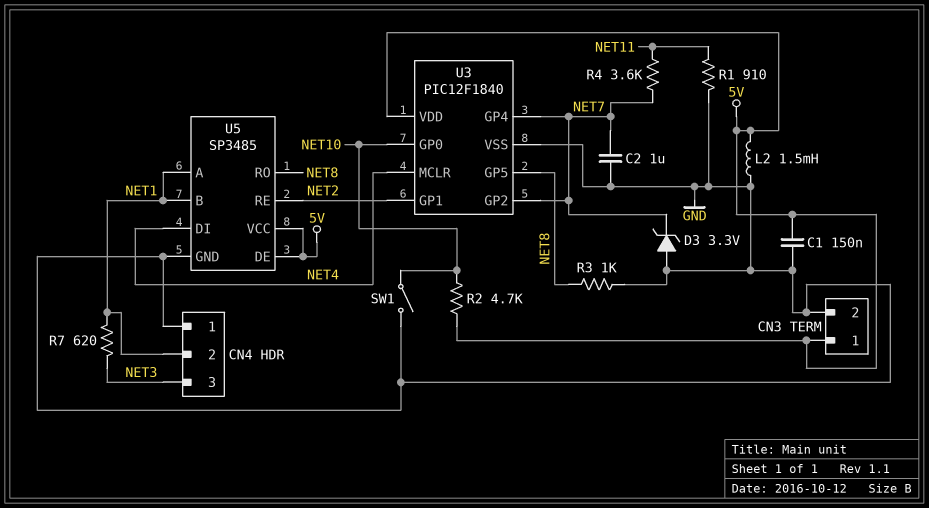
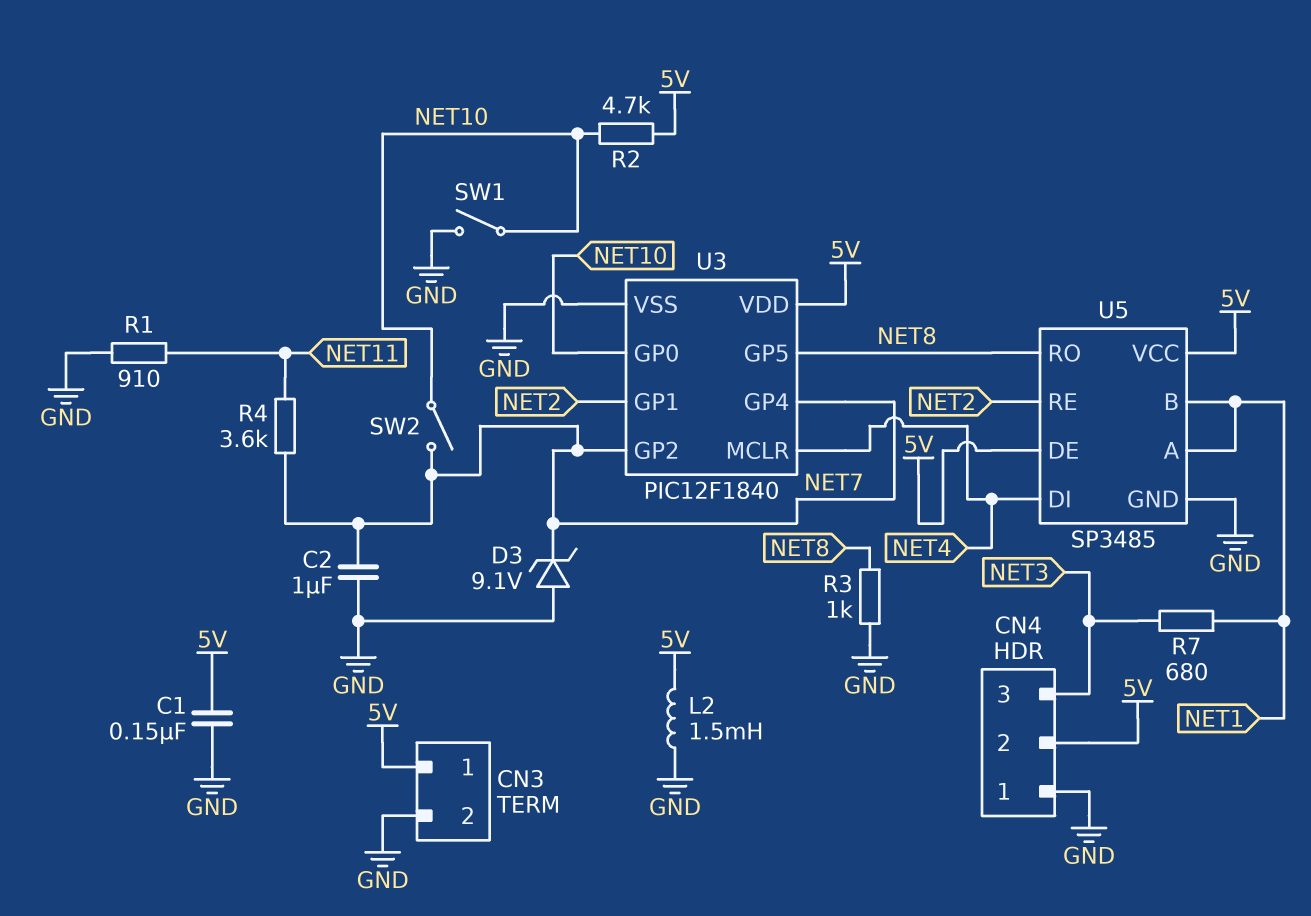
CN4 pin 2: NET1 -> 5V
D3: zener 3.3V (A GND, K NET7) -> zener 9.1V (A GND, K NET7)
R7: 620 (NET1, NET3) -> 680 (NET1, NET3)
SW2: none -> switch (NET7, NET10)

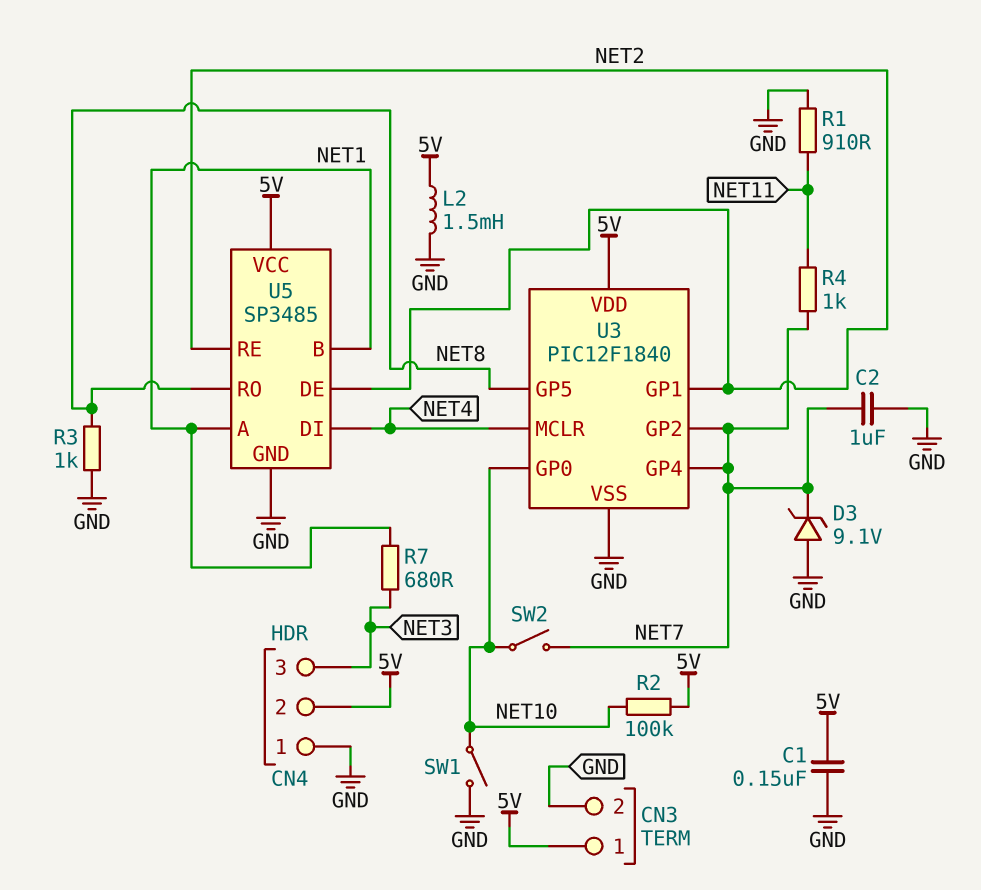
R2: 4.7k (5V, NET10) -> 100k (5V, NET10)
R4: 3.6k (NET7, NET11) -> 1k (NET7, NET11)
U5 pin DE: 5V -> NET2

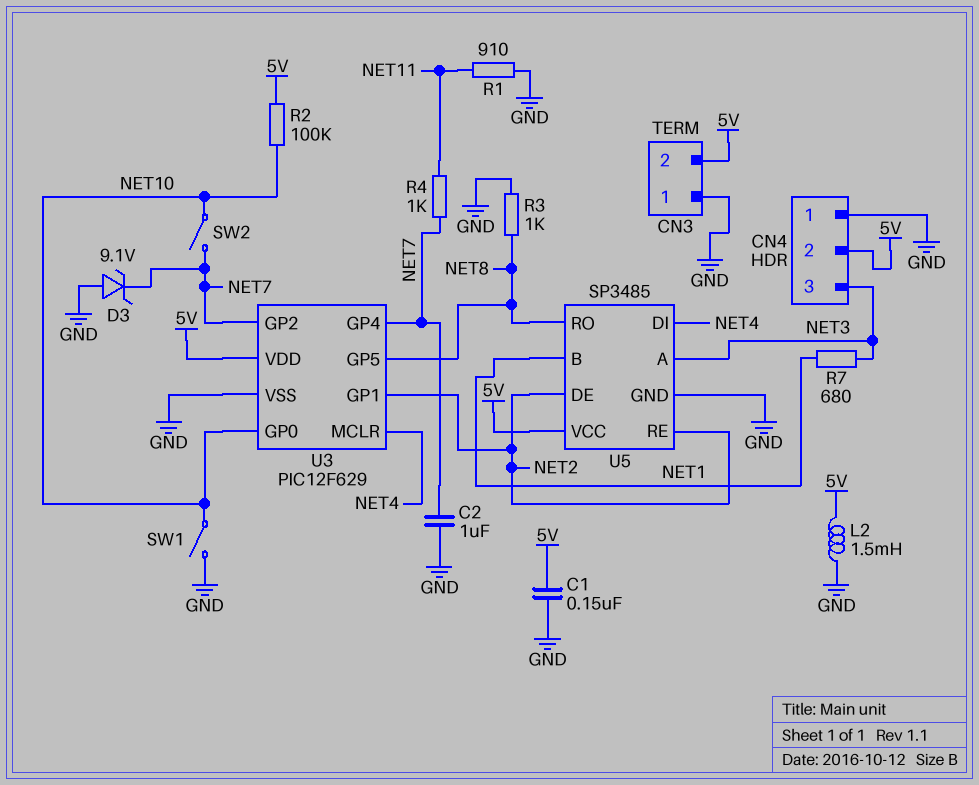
CN3 pin 1: 5V -> GND
CN3 pin 2: GND -> 5V
U3: PIC12F1840 -> PIC12F629
U5 pin A: NET1 -> NET3

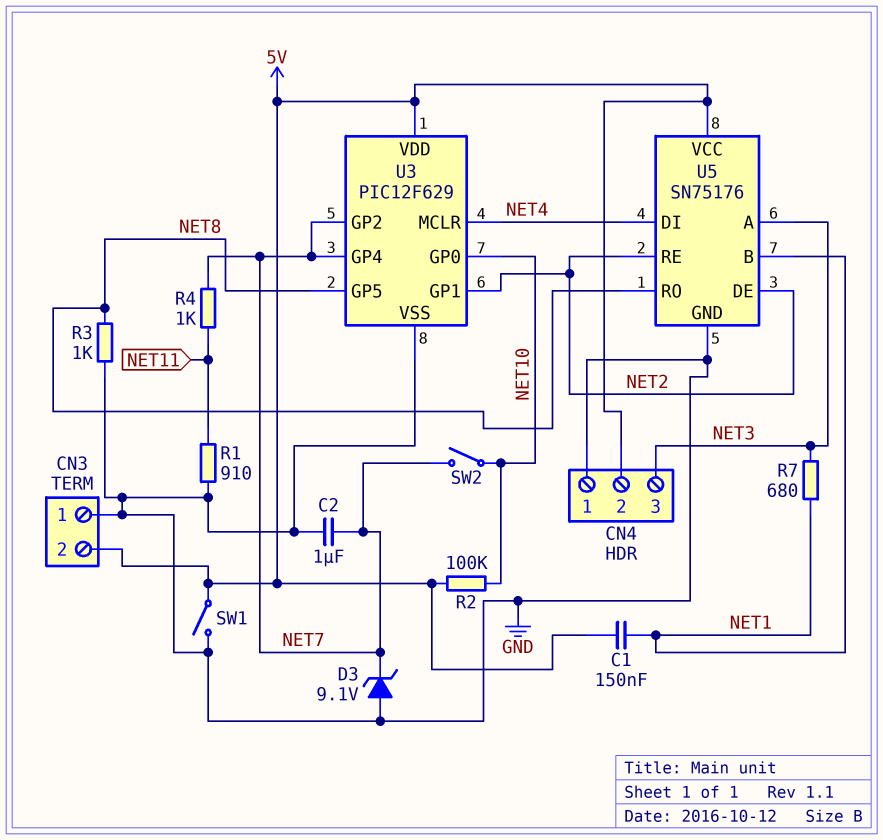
C1: 150nF (5V, GND) -> 150nF (5V, NET1)
L2: 1.5mH (5V, GND) -> none
SW1: switch (GND, NET10) -> switch (5V, GND)
U5: SP3485 -> SN75176

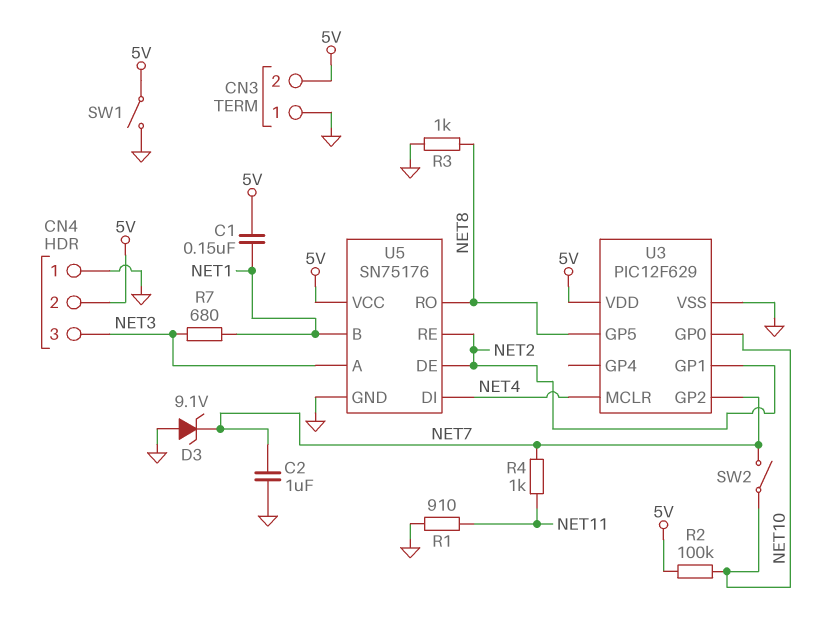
U3 pin GP4: NET7 -> none

